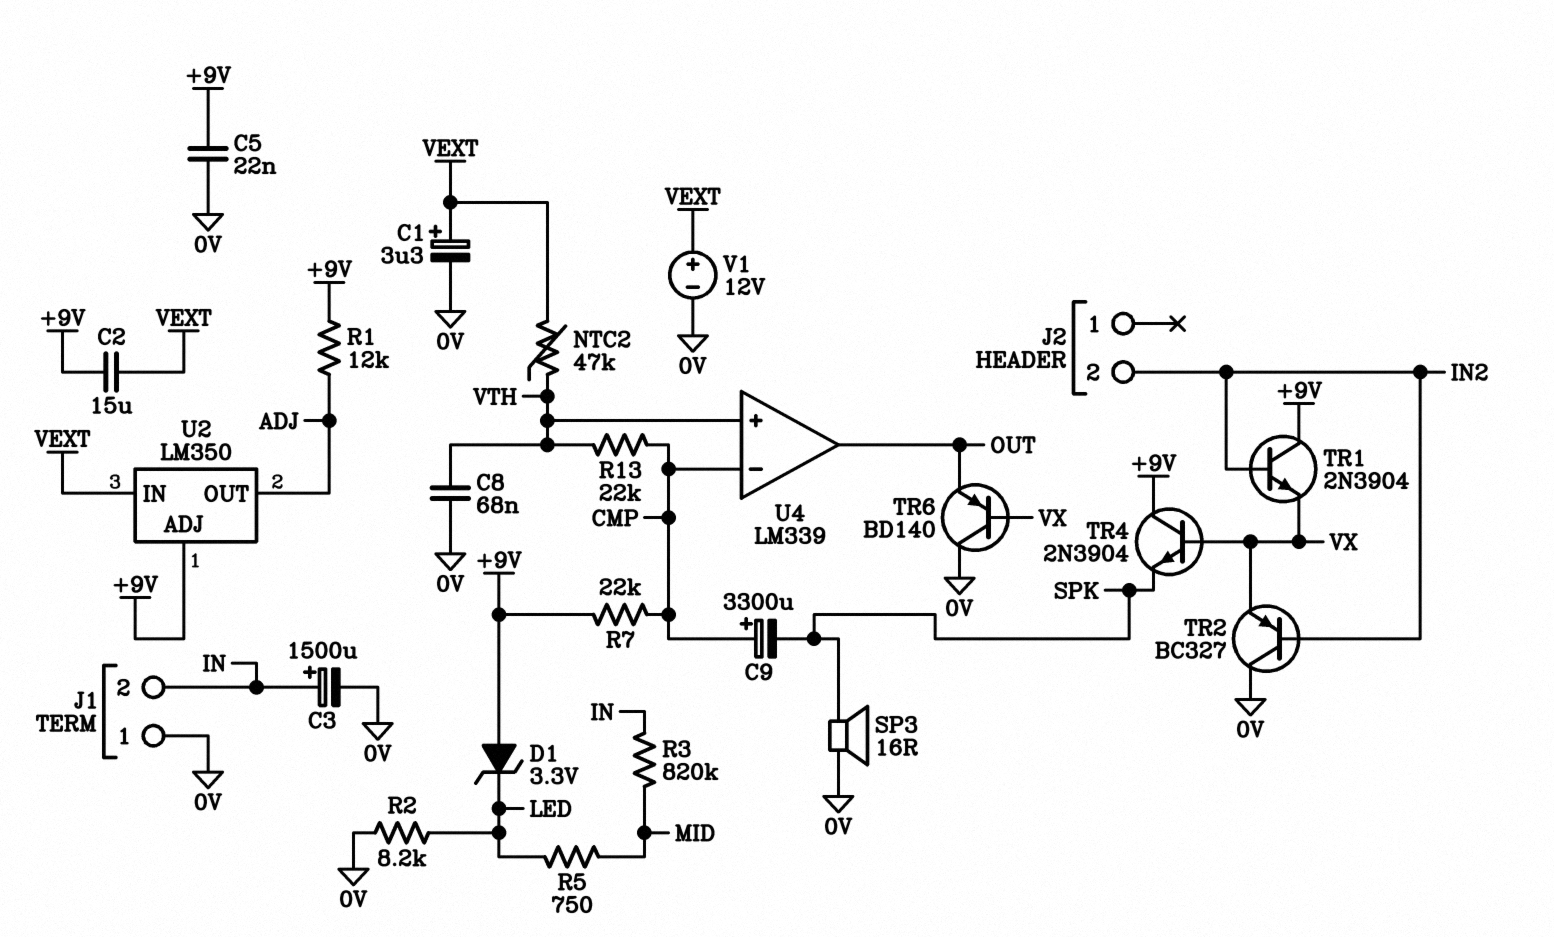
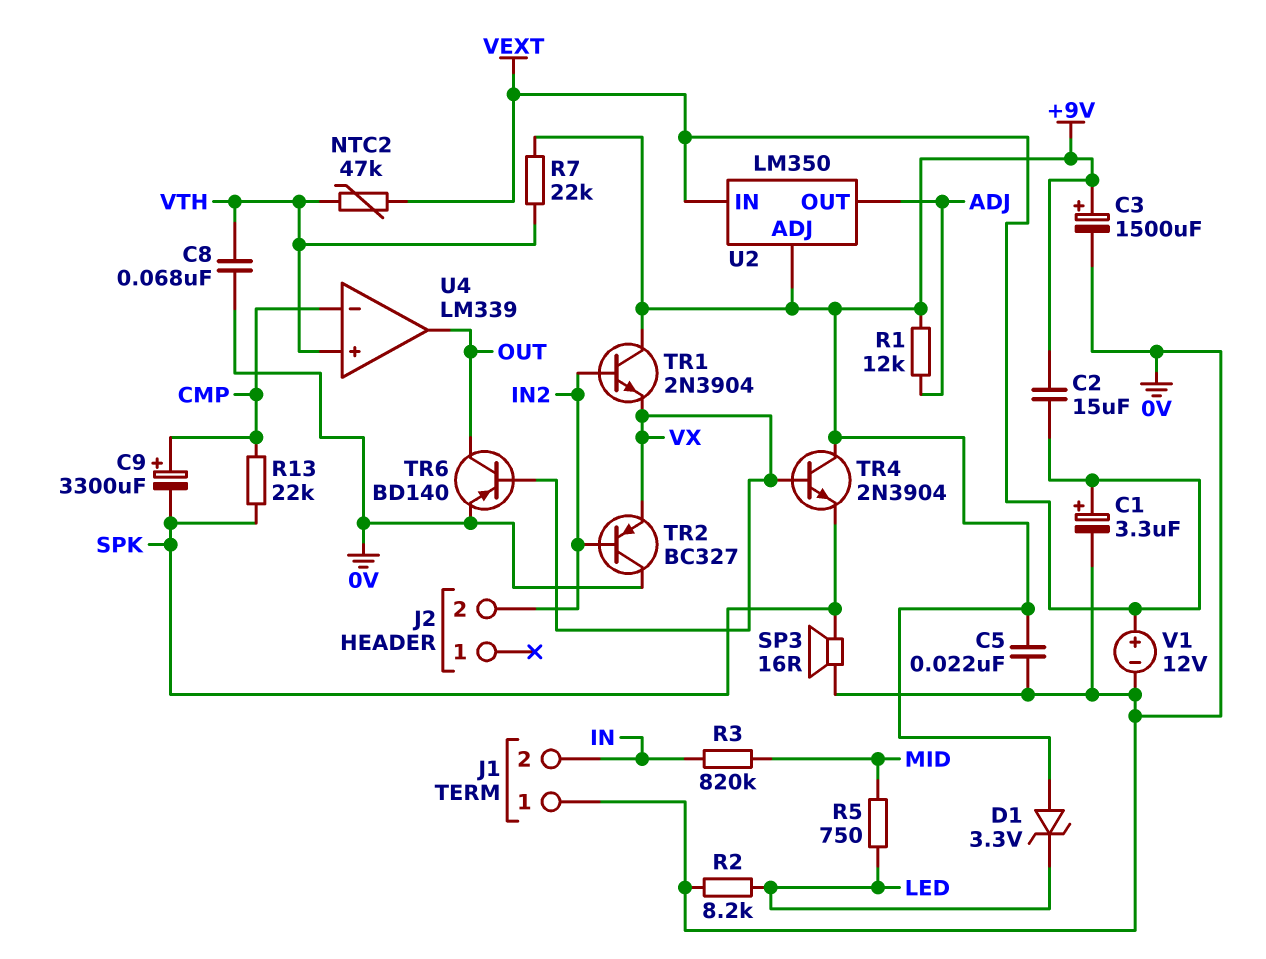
C3: 1500uF (plus IN, minus 0V) -> 1500uF (plus +9V, minus 0V)
R7: 22k (+9V, CMP) -> 22k (+9V, VTH)
R13: 22k (CMP, VTH) -> 22k (CMP, SPK)
TR6: PNP BD140 (B VX, C 0V, E OUT) -> PNP BD140 (B VX, C OUT, E 0V)

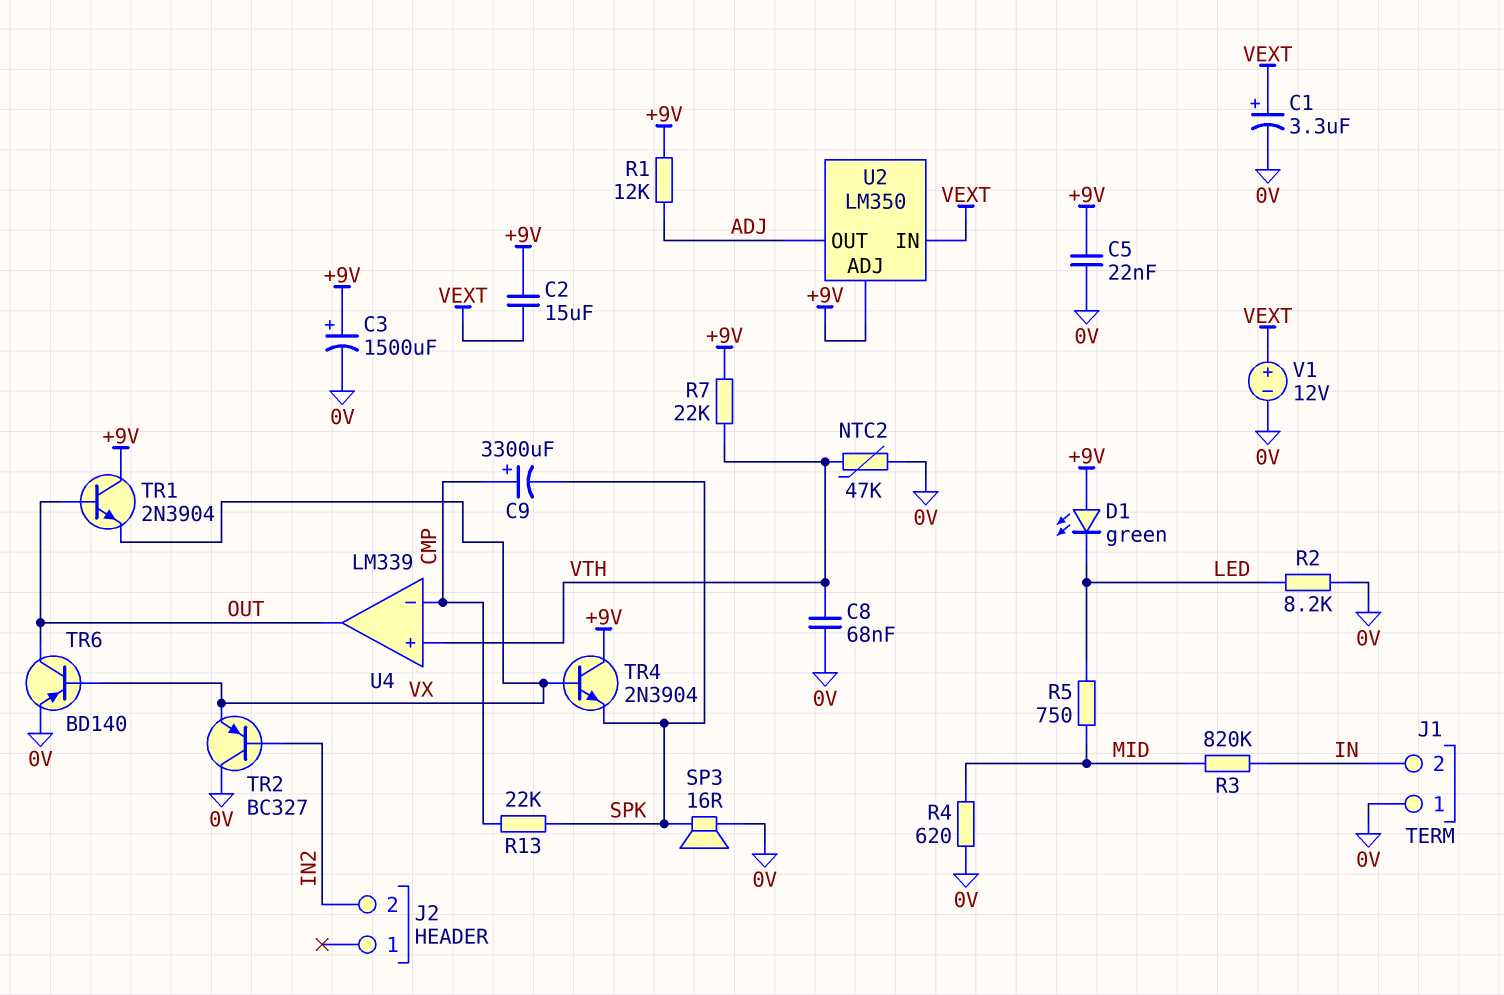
D1: zener 3.3V (A +9V, K LED) -> LED green (A +9V, K LED)
NTC2: 47k (VEXT, VTH) -> 47k (0V, VTH)
R4: none -> 620 (0V, MID)
TR1: NPN 2N3904 (B IN2, C +9V, E VX) -> NPN 2N3904 (B OUT, C +9V, E VX)

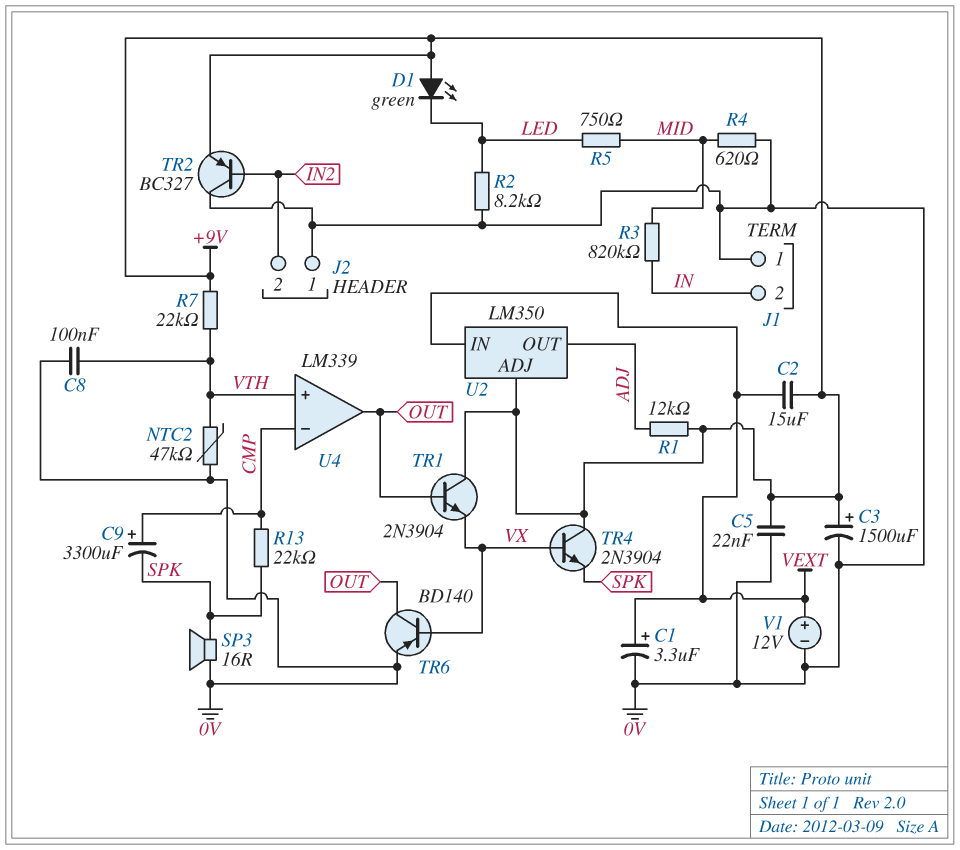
C8: 68nF (0V, VTH) -> 100nF (0V, VTH)
J2 pin 1: none -> 0V
TR2: PNP BC327 (B IN2, C 0V, E VX) -> PNP BC327 (B IN2, C 0V, E +9V)

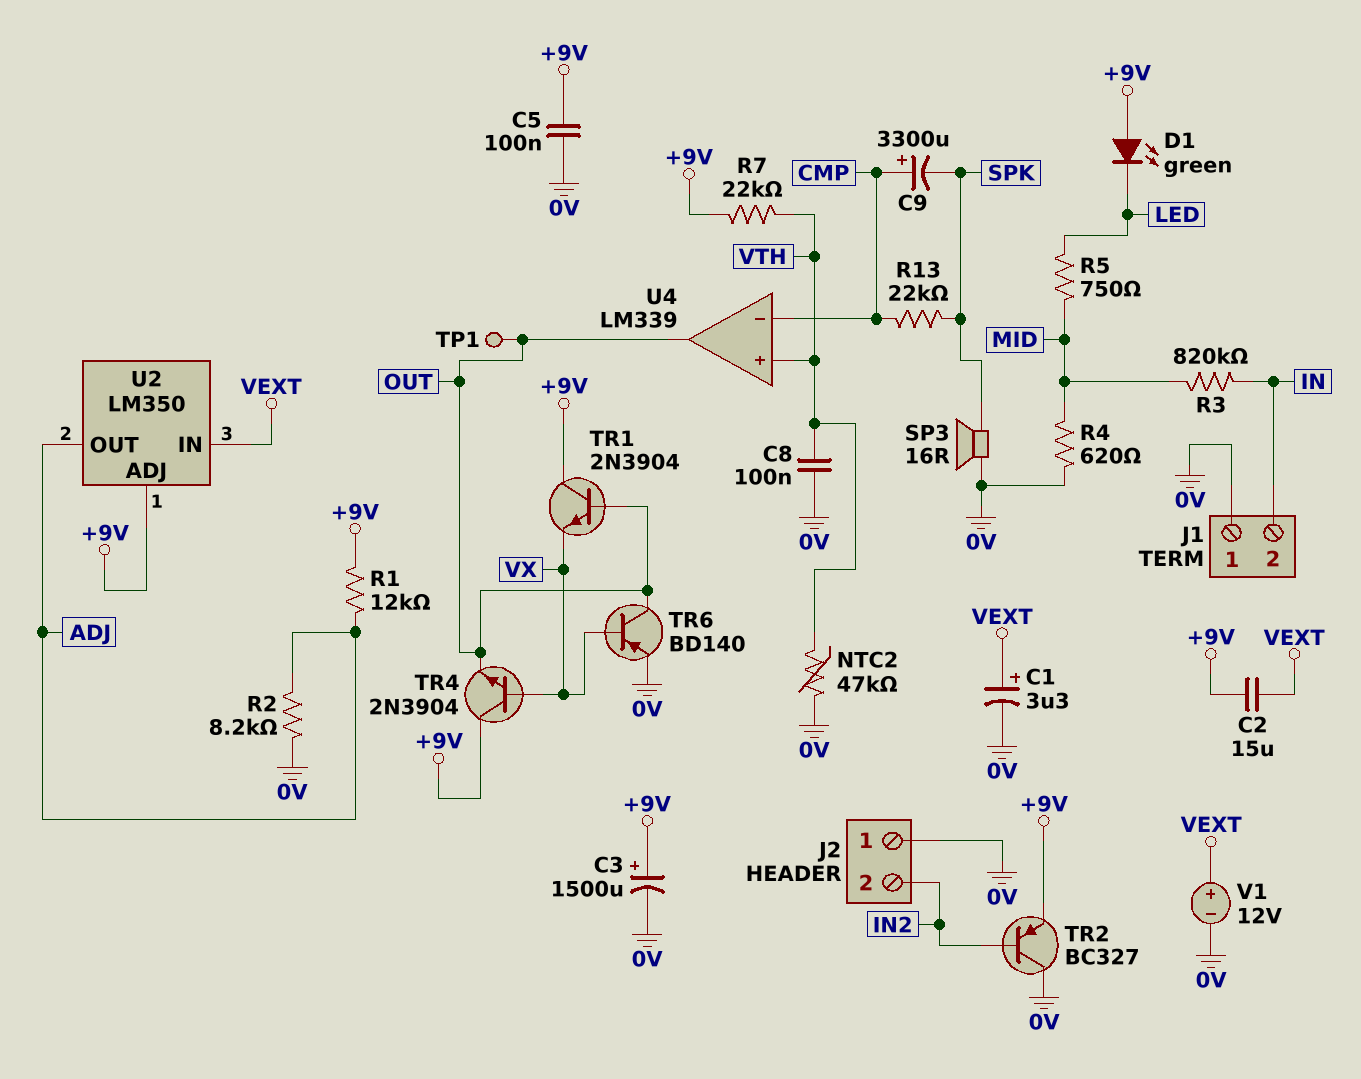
C5: 22nF (+9V, 0V) -> 100nF (+9V, 0V)
R2: 8.2k (0V, LED) -> 8.2k (0V, ADJ)
TP1: none -> test point (OUT)
TR4: NPN 2N3904 (B VX, C +9V, E SPK) -> NPN 2N3904 (B VX, C +9V, E OUT)

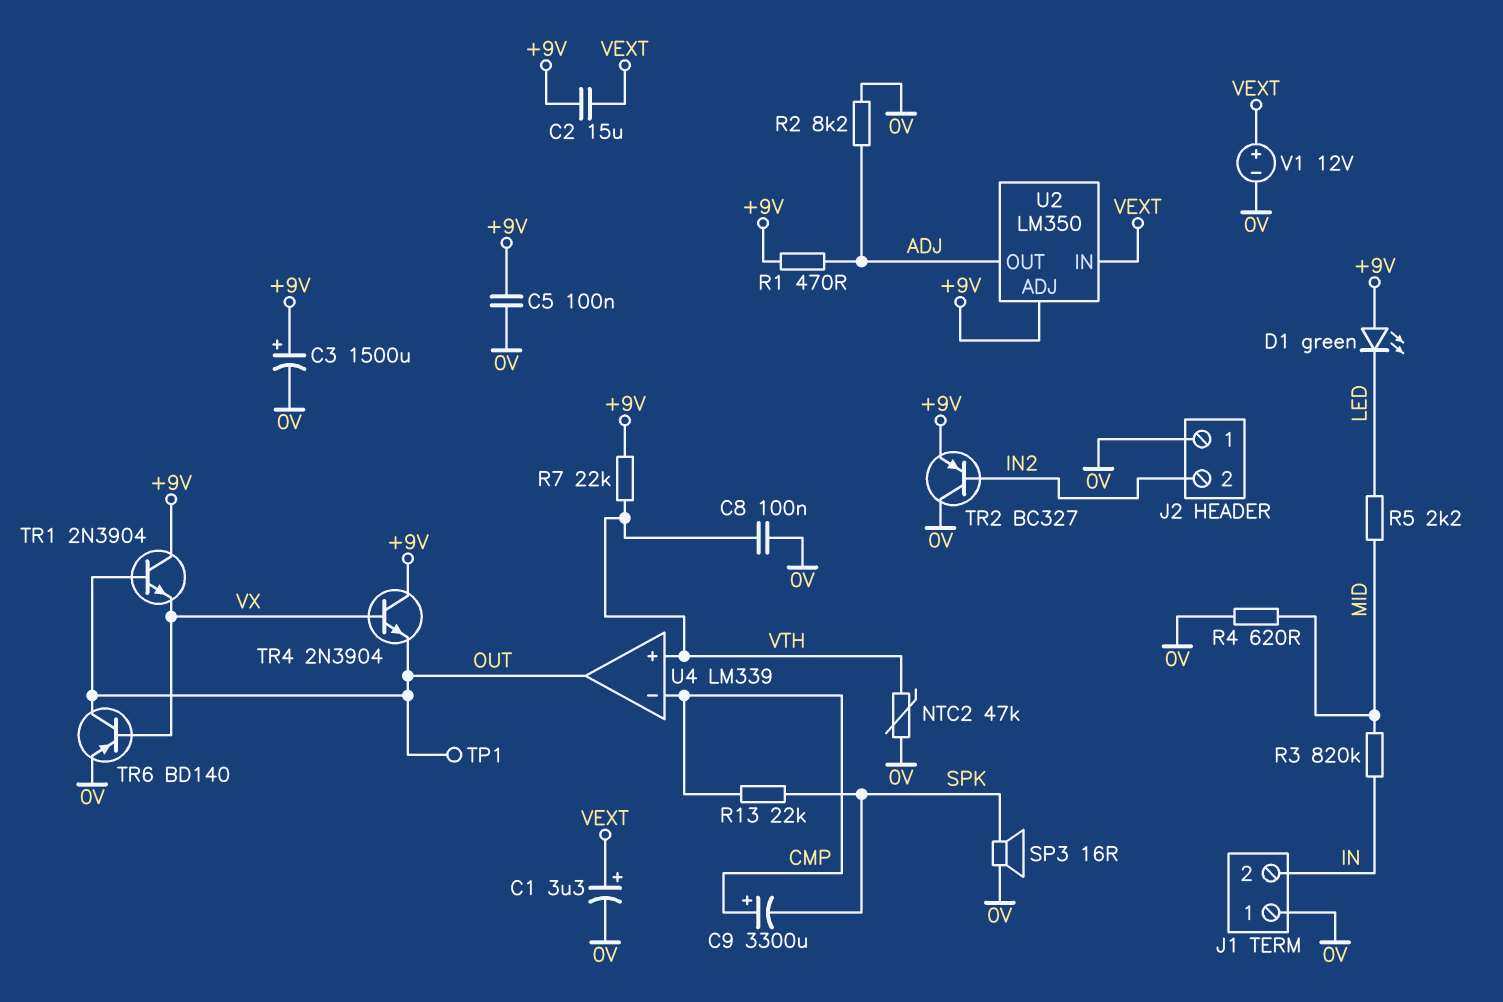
R1: 12k (+9V, ADJ) -> 470 (+9V, ADJ)
R5: 750 (LED, MID) -> 2.2k (LED, MID)

